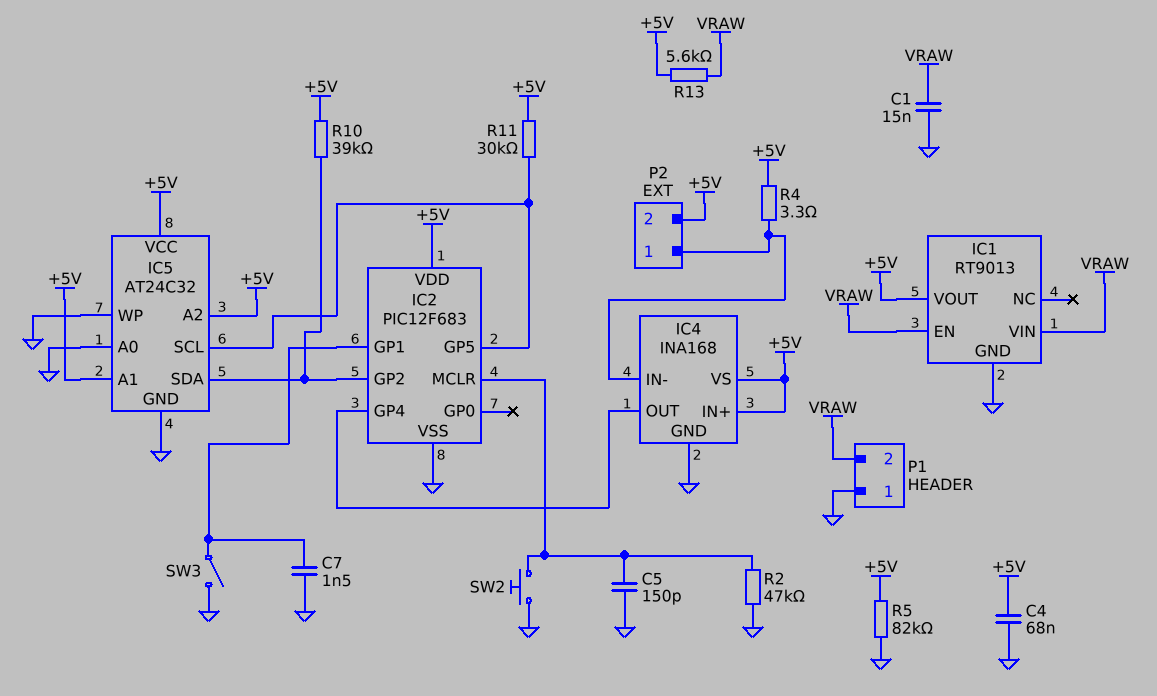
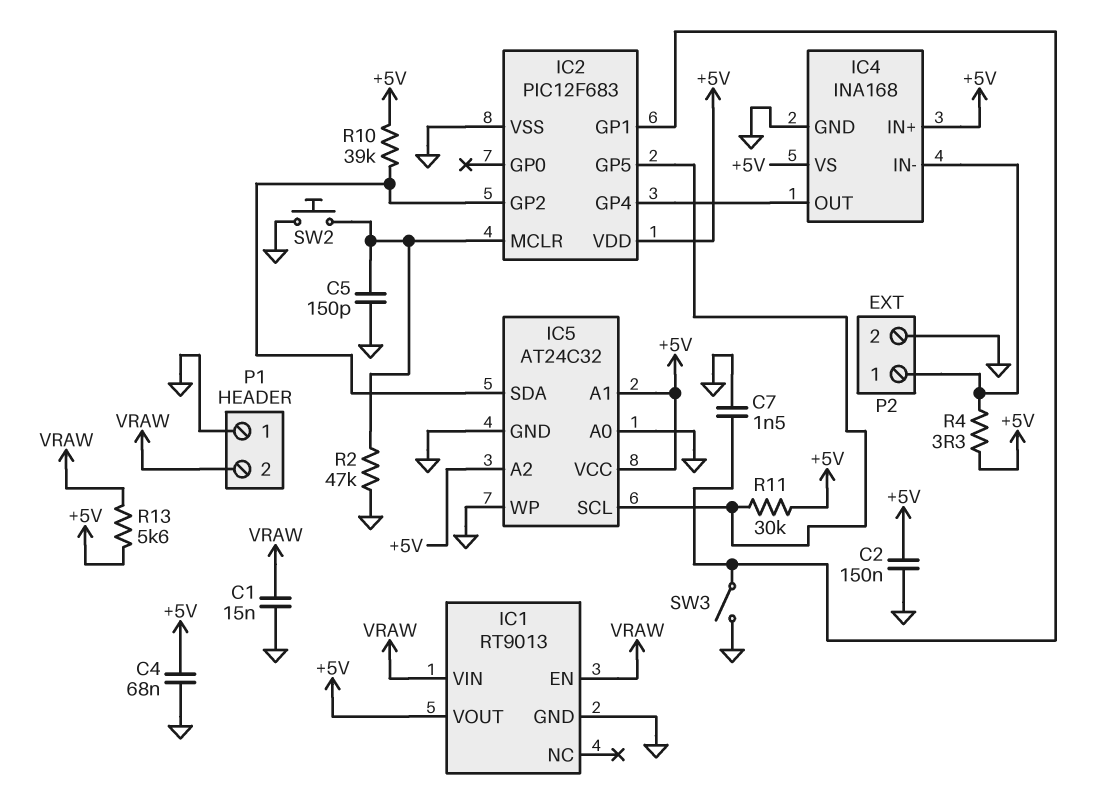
C2: none -> 150nF (+5V, GND)
P2 pin 2: +5V -> GND
R5: 82k (+5V, GND) -> none

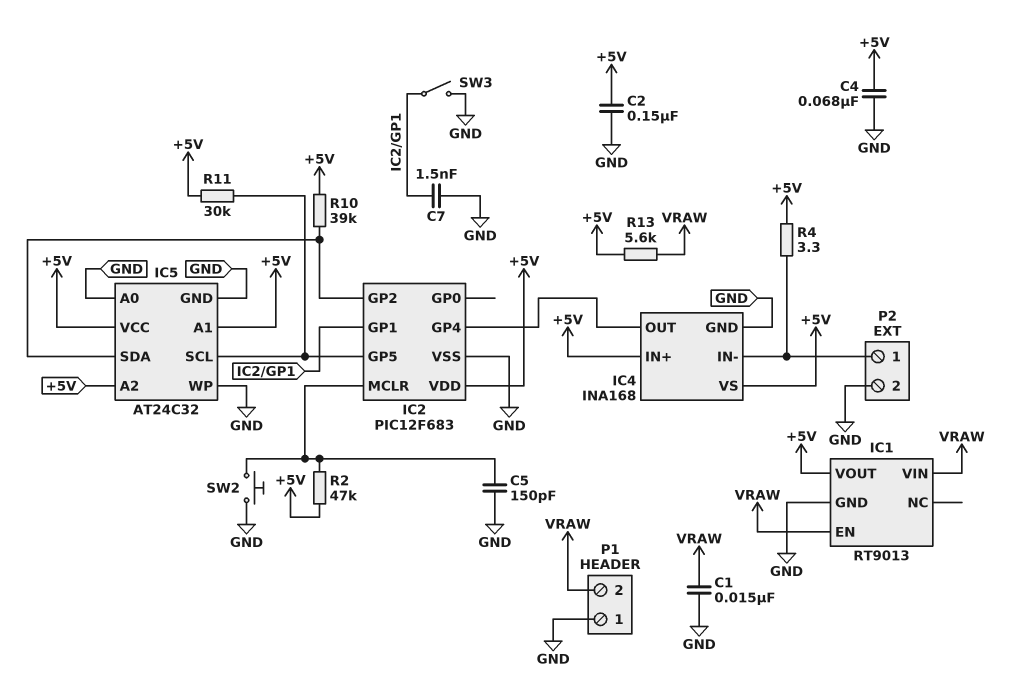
R2: 47k (GND, IC2/MCLR) -> 47k (+5V, IC2/MCLR)

